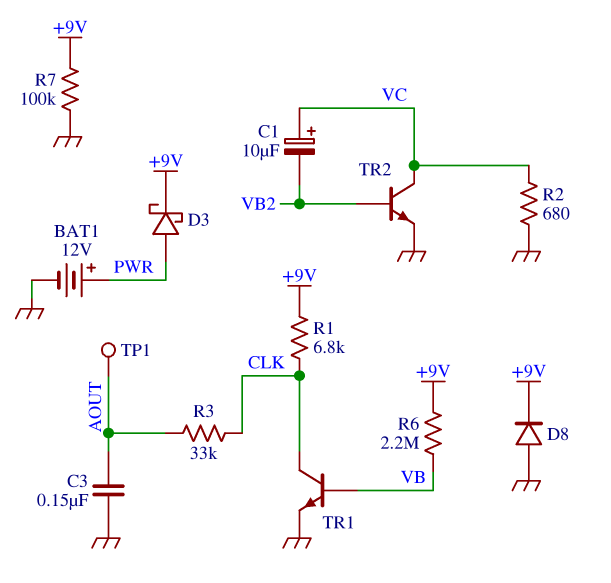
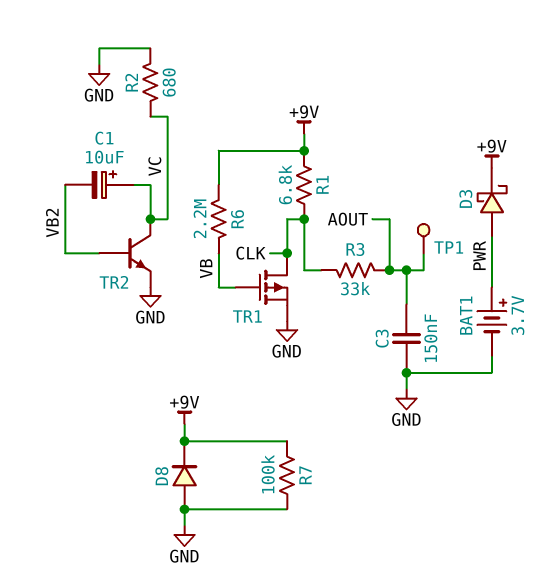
BAT1: 12V (plus PWR, minus GND) -> 3.7V (plus PWR, minus GND)
TR1: NPN (B VB, C CLK, E GND) -> PMOS (G VB, D CLK, S GND)

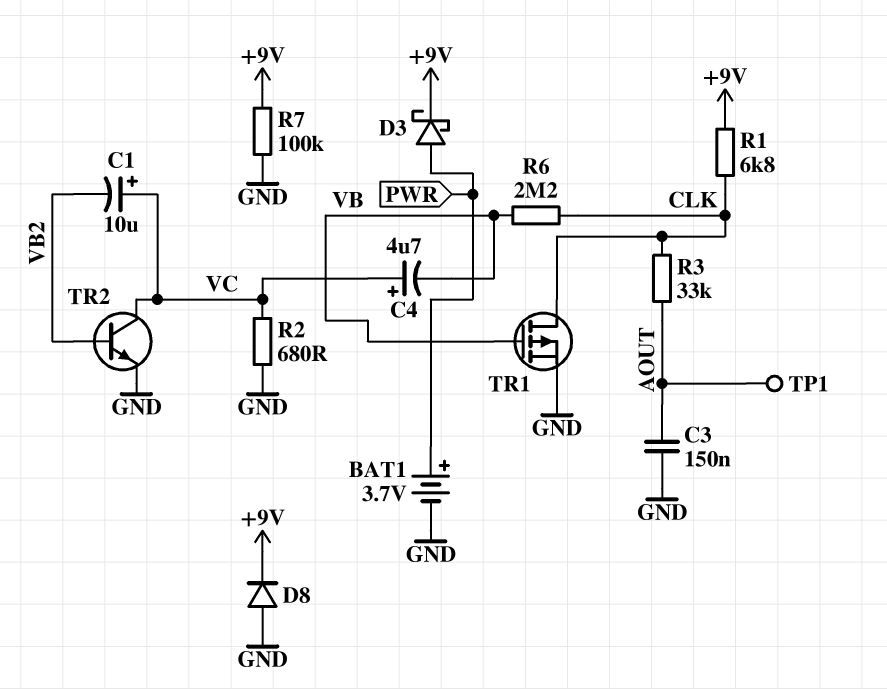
C4: none -> 4.7uF (plus VC, minus VB)
R6: 2.2M (+9V, VB) -> 2.2M (CLK, VB)

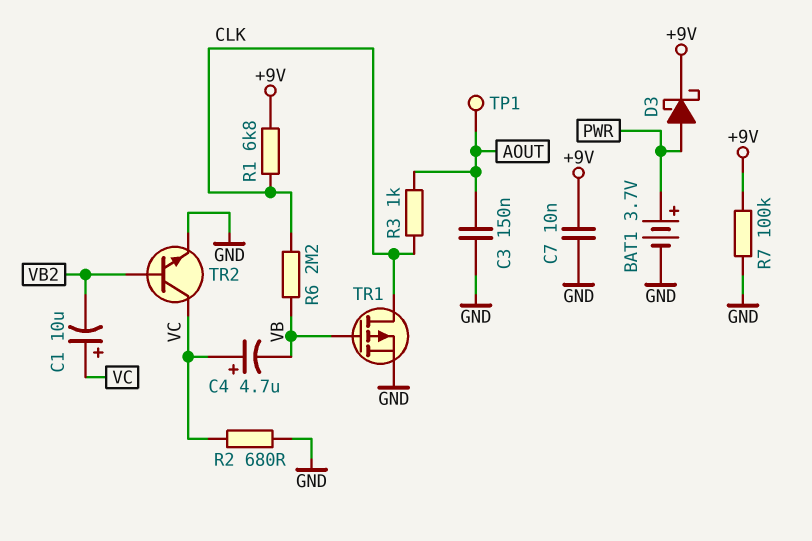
C7: none -> 10nF (+9V, GND)
D8: diode (A GND, K +9V) -> none
R3: 33k (AOUT, CLK) -> 1k (AOUT, CLK)

